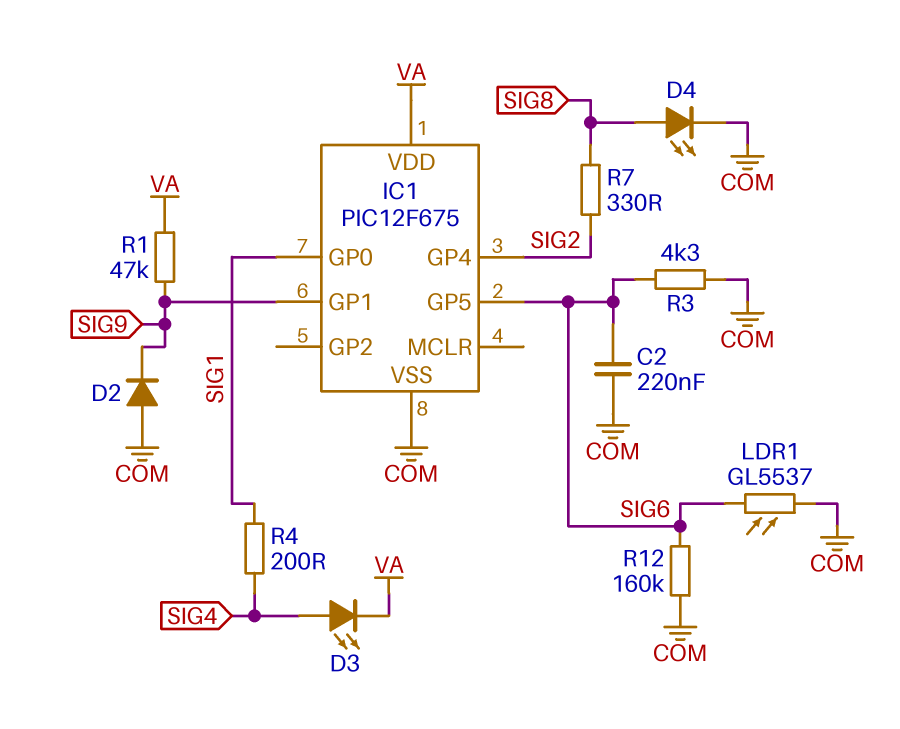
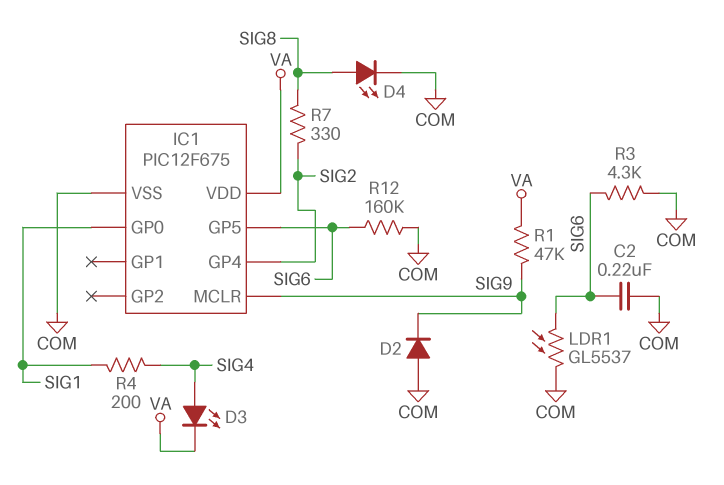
IC1 pin GP1: SIG9 -> none
IC1 pin MCLR: none -> SIG9

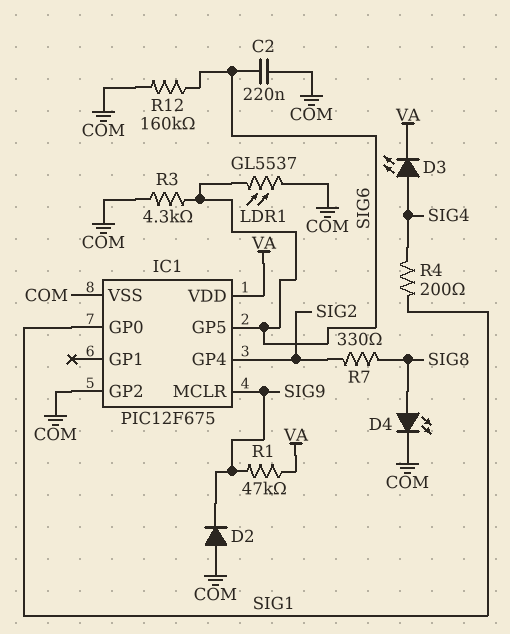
IC1 pin GP2: none -> COM

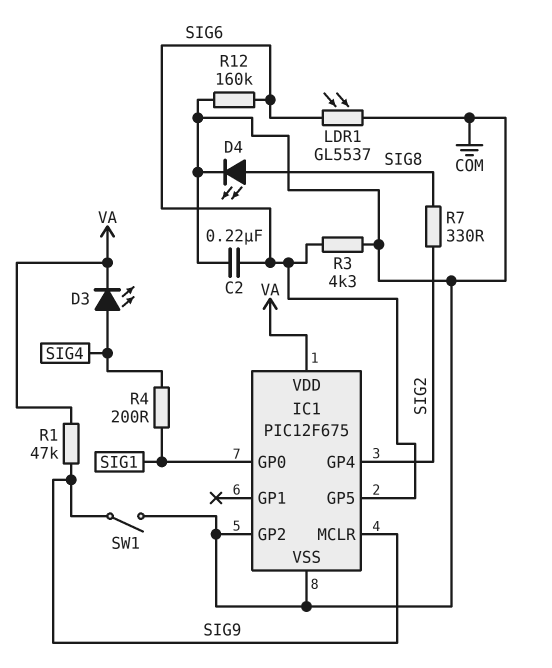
D2: diode (A COM, K SIG9) -> none
SW1: none -> switch (COM, SIG9)

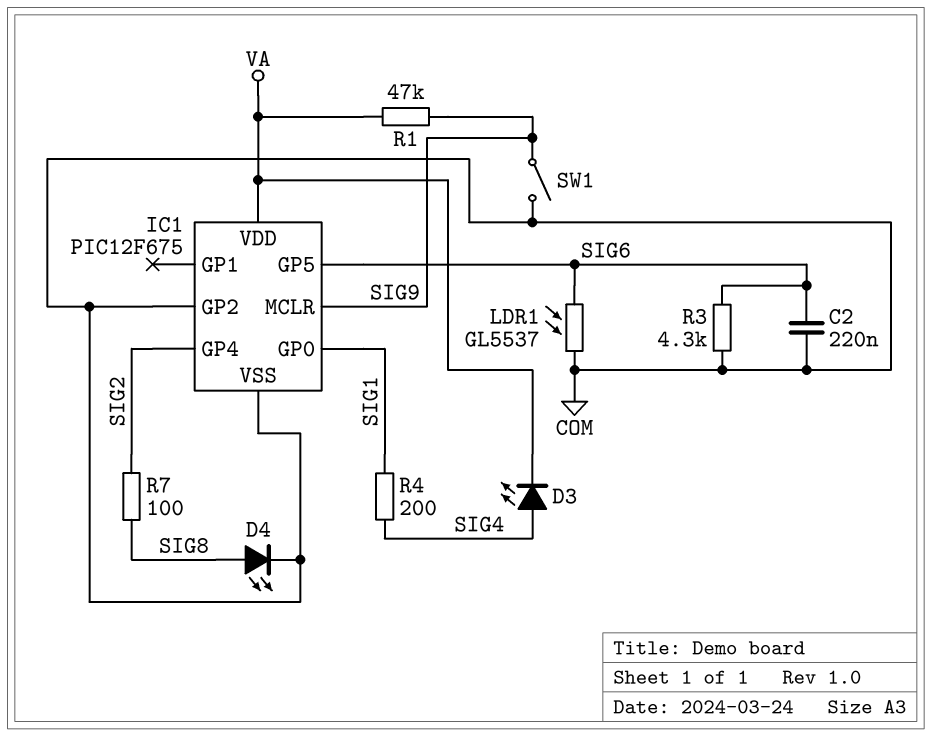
R7: 330 (SIG2, SIG8) -> 100 (SIG2, SIG8)
R12: 160k (COM, SIG6) -> none

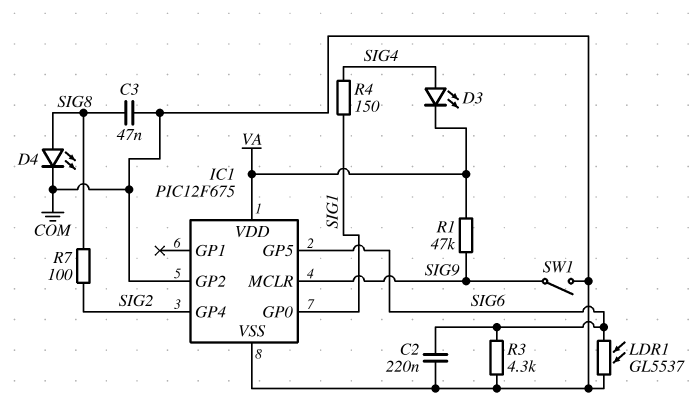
C3: none -> 47nF (COM, SIG8)
R4: 200 (SIG1, SIG4) -> 150 (SIG1, SIG4)

